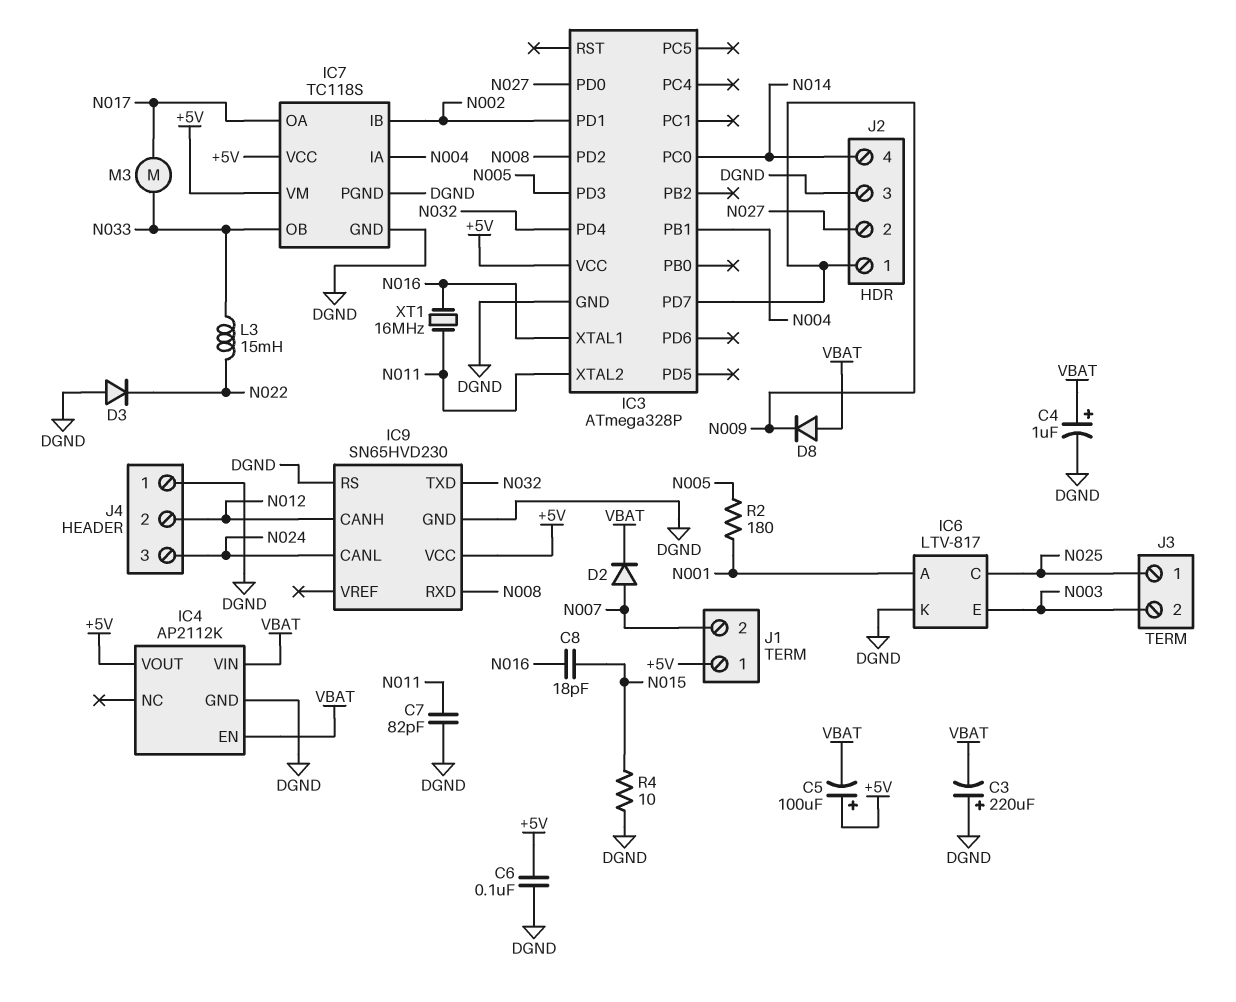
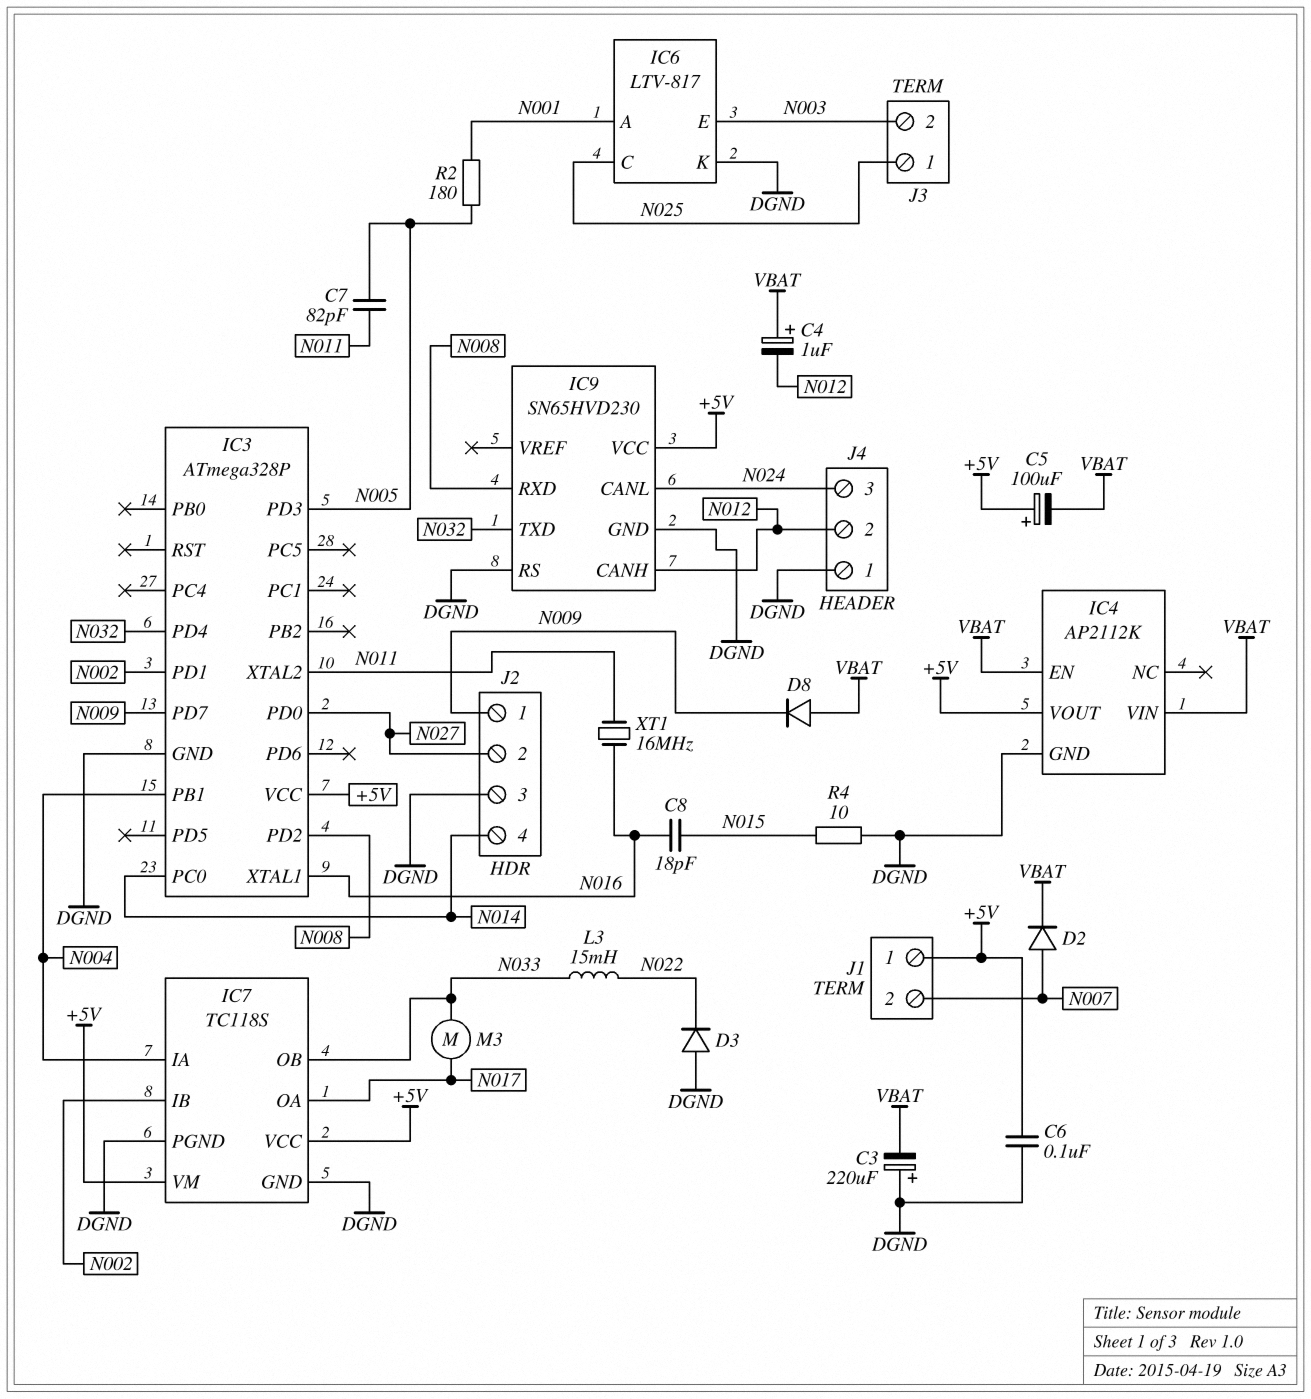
C4: 1uF (plus VBAT, minus DGND) -> 1uF (plus VBAT, minus N012)
C7: 82pF (DGND, N011) -> 82pF (N005, N011)

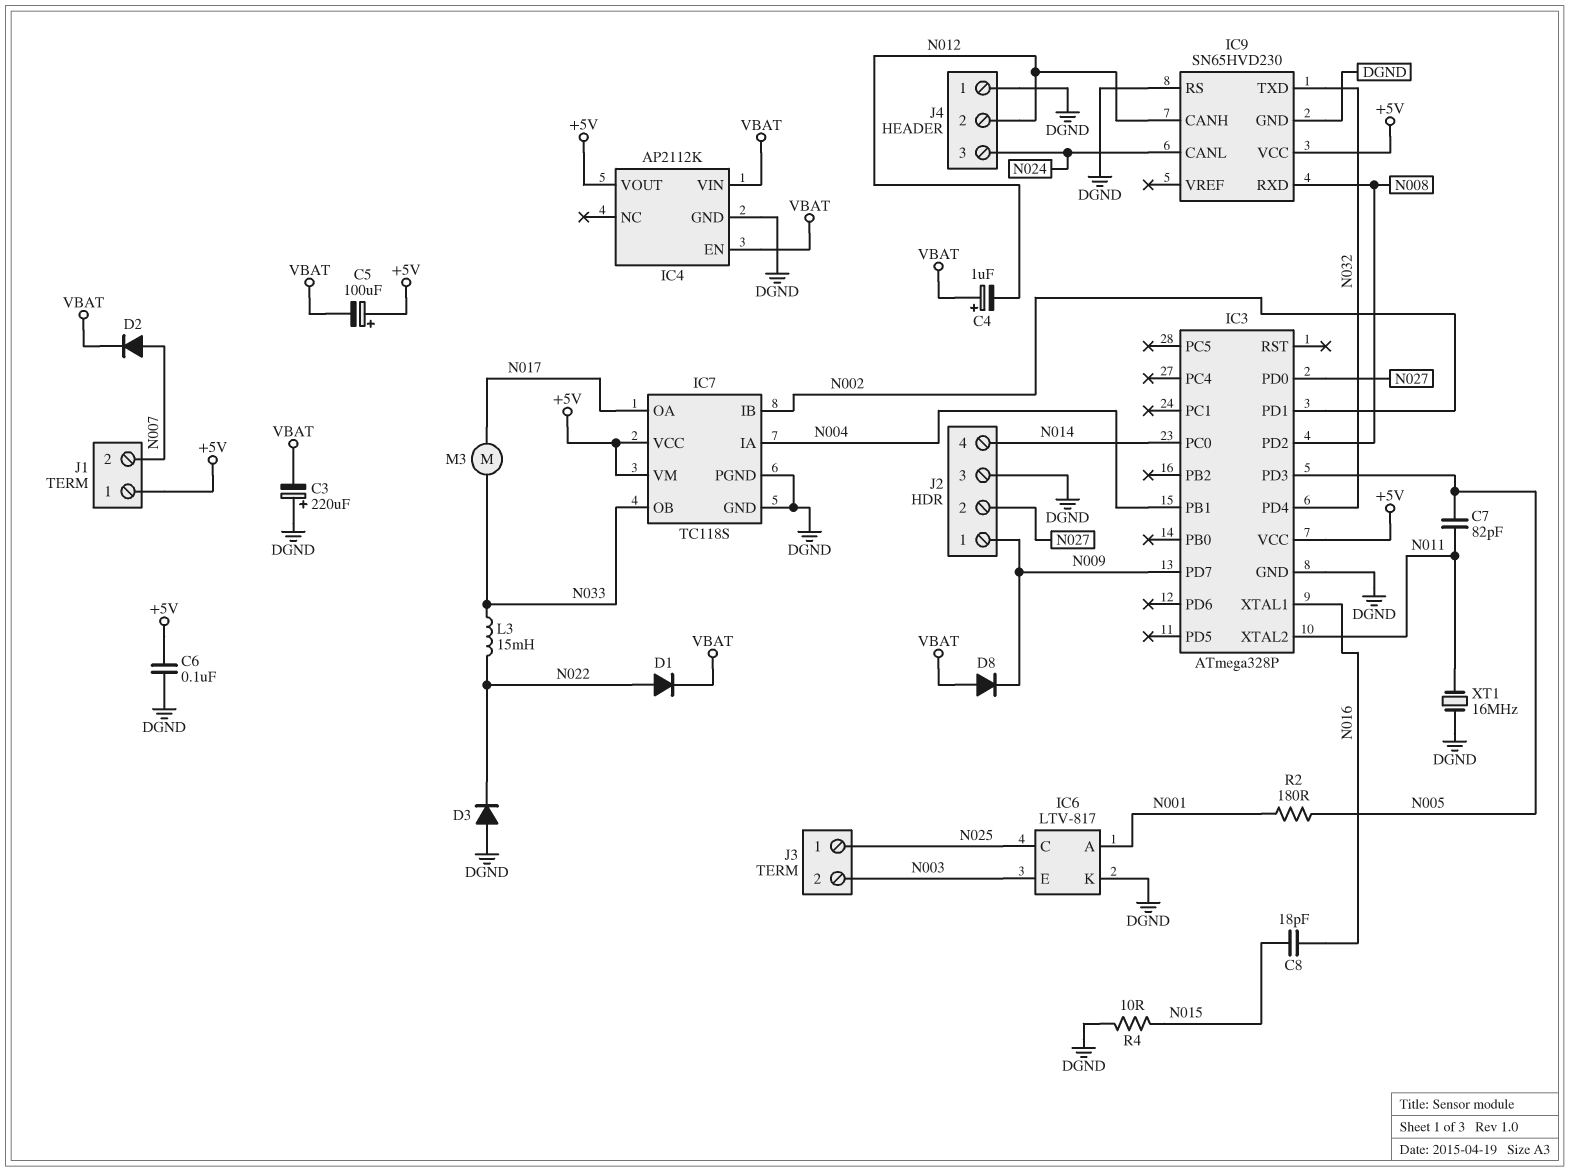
D1: none -> diode (A N022, K VBAT)
XT1: 16MHz (N011, N016) -> 16MHz (DGND, N011)

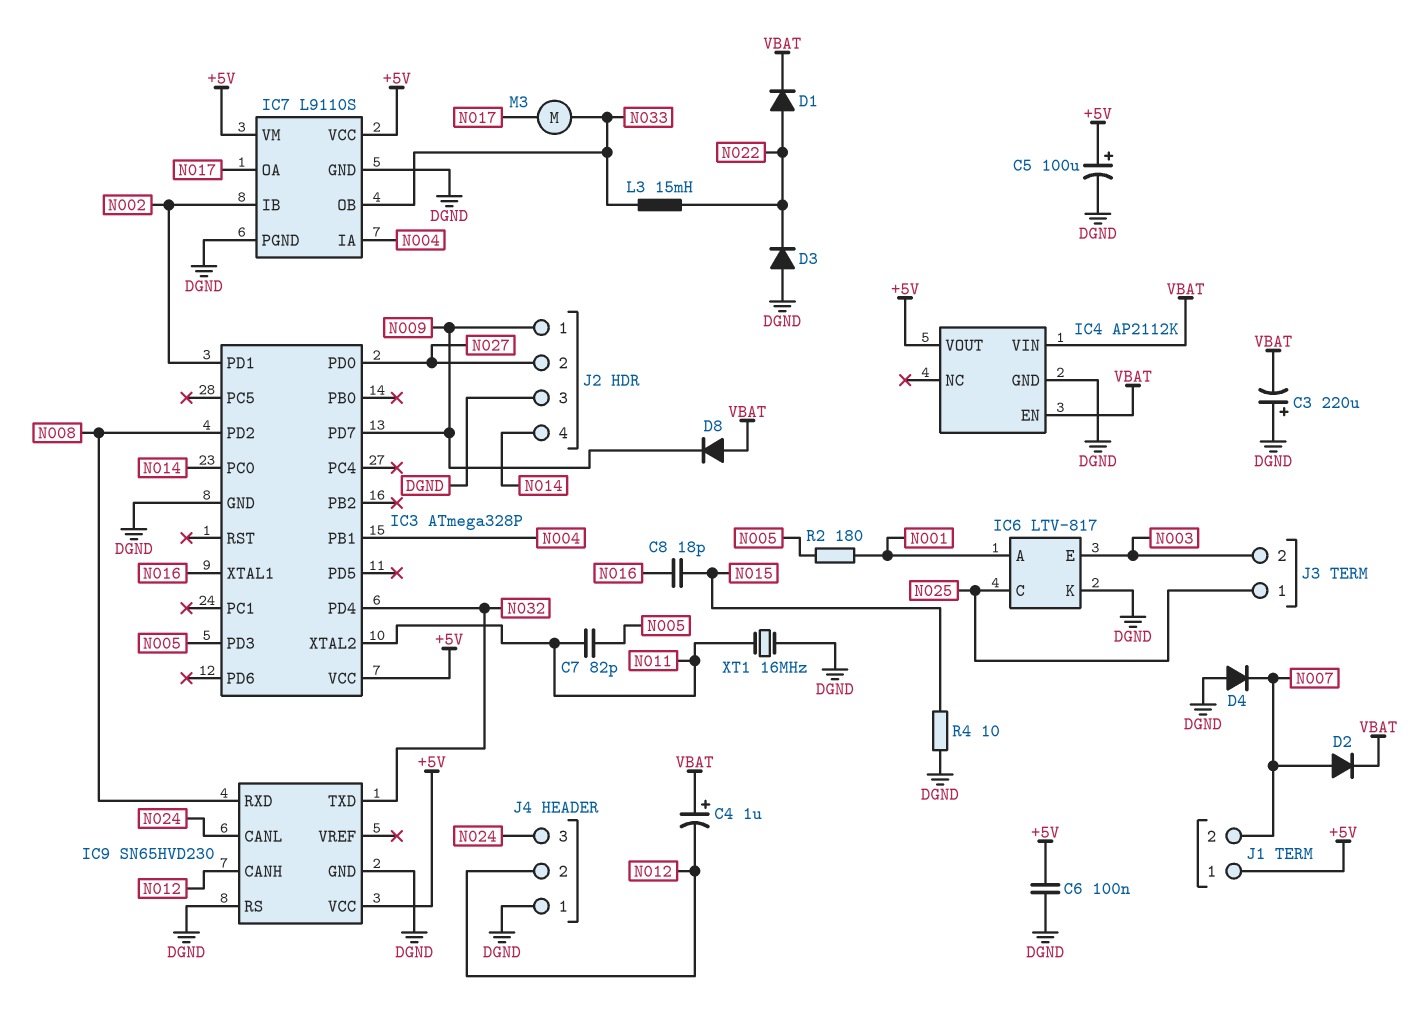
C5: 100uF (plus +5V, minus VBAT) -> 100uF (plus +5V, minus DGND)
D4: none -> diode (A DGND, K N007)
IC7: TC118S -> L9110S

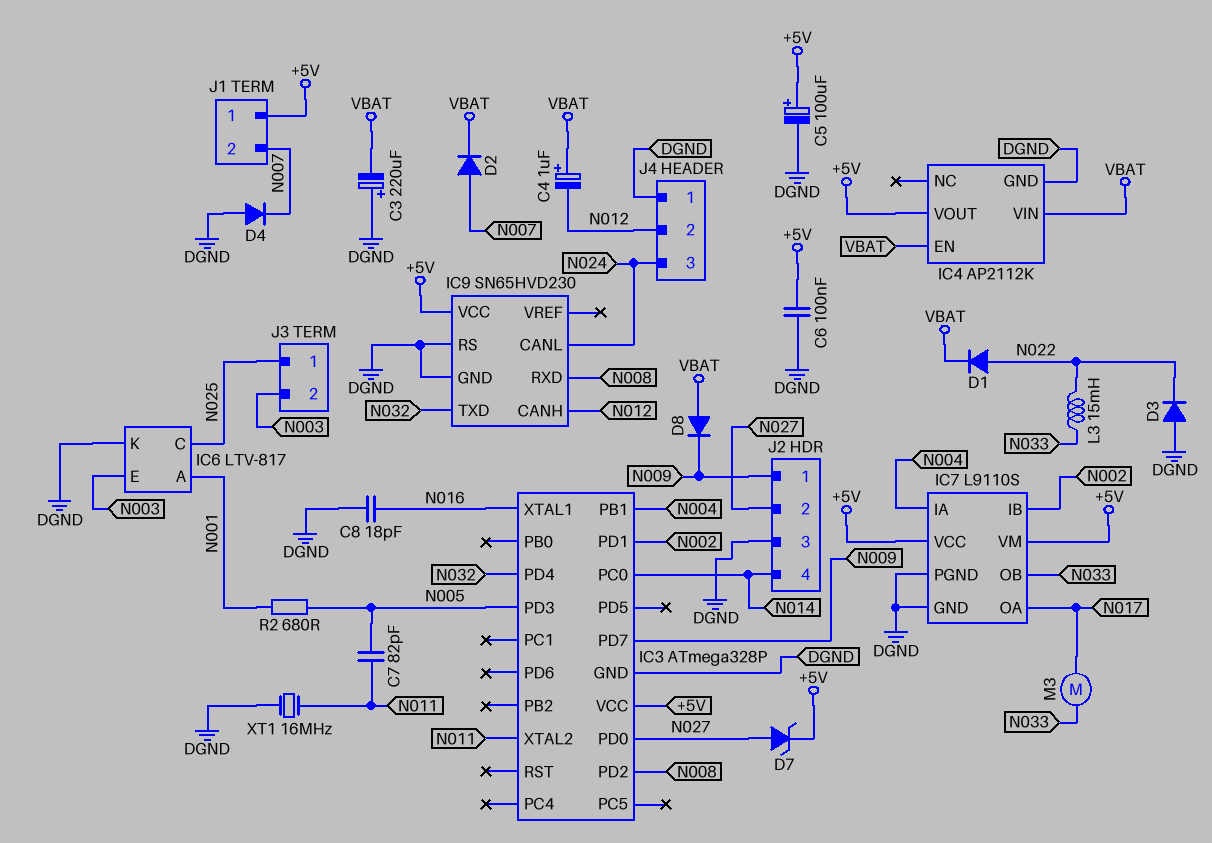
C8: 18pF (N015, N016) -> 18pF (DGND, N016)
D7: none -> zener (A N027, K +5V)
R2: 180 (N001, N005) -> 680 (N001, N005)
R4: 10 (DGND, N015) -> none

